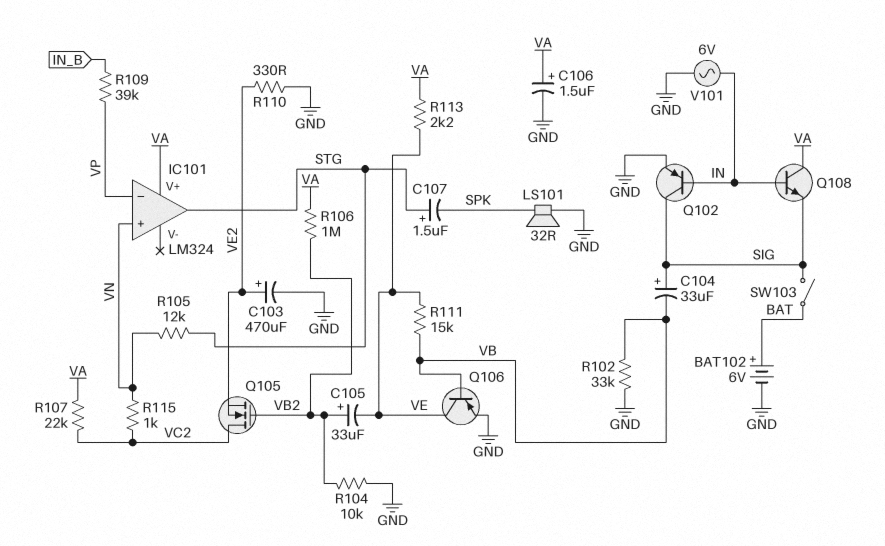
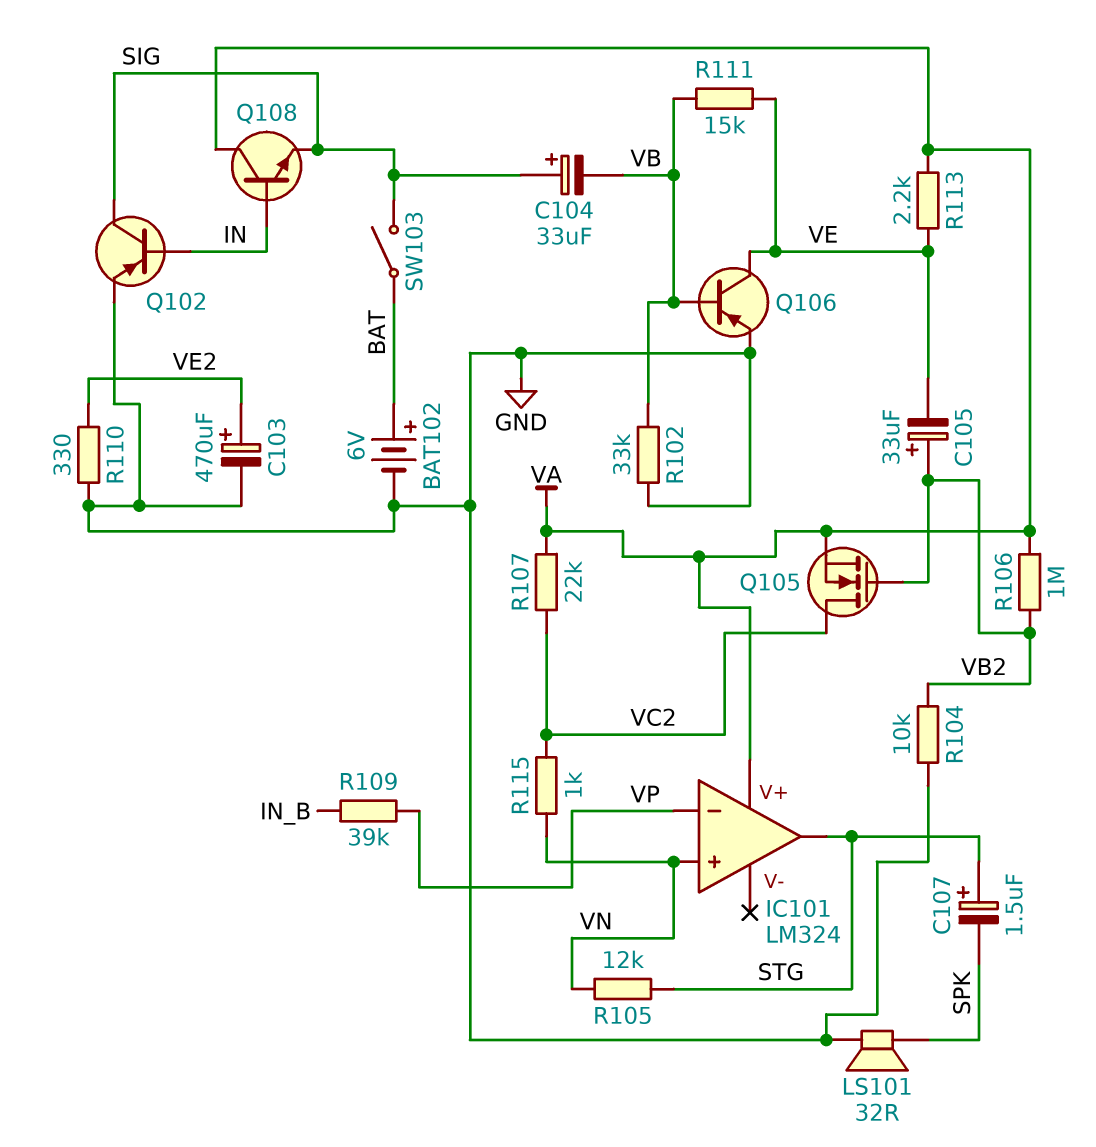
C106: 1.5uF (plus VA, minus GND) -> none
Q105: NMOS (G VB2, D VC2, S VE2) -> NMOS (G VB2, D VC2, S VA)
V101: AC 6V (GND, IN) -> none

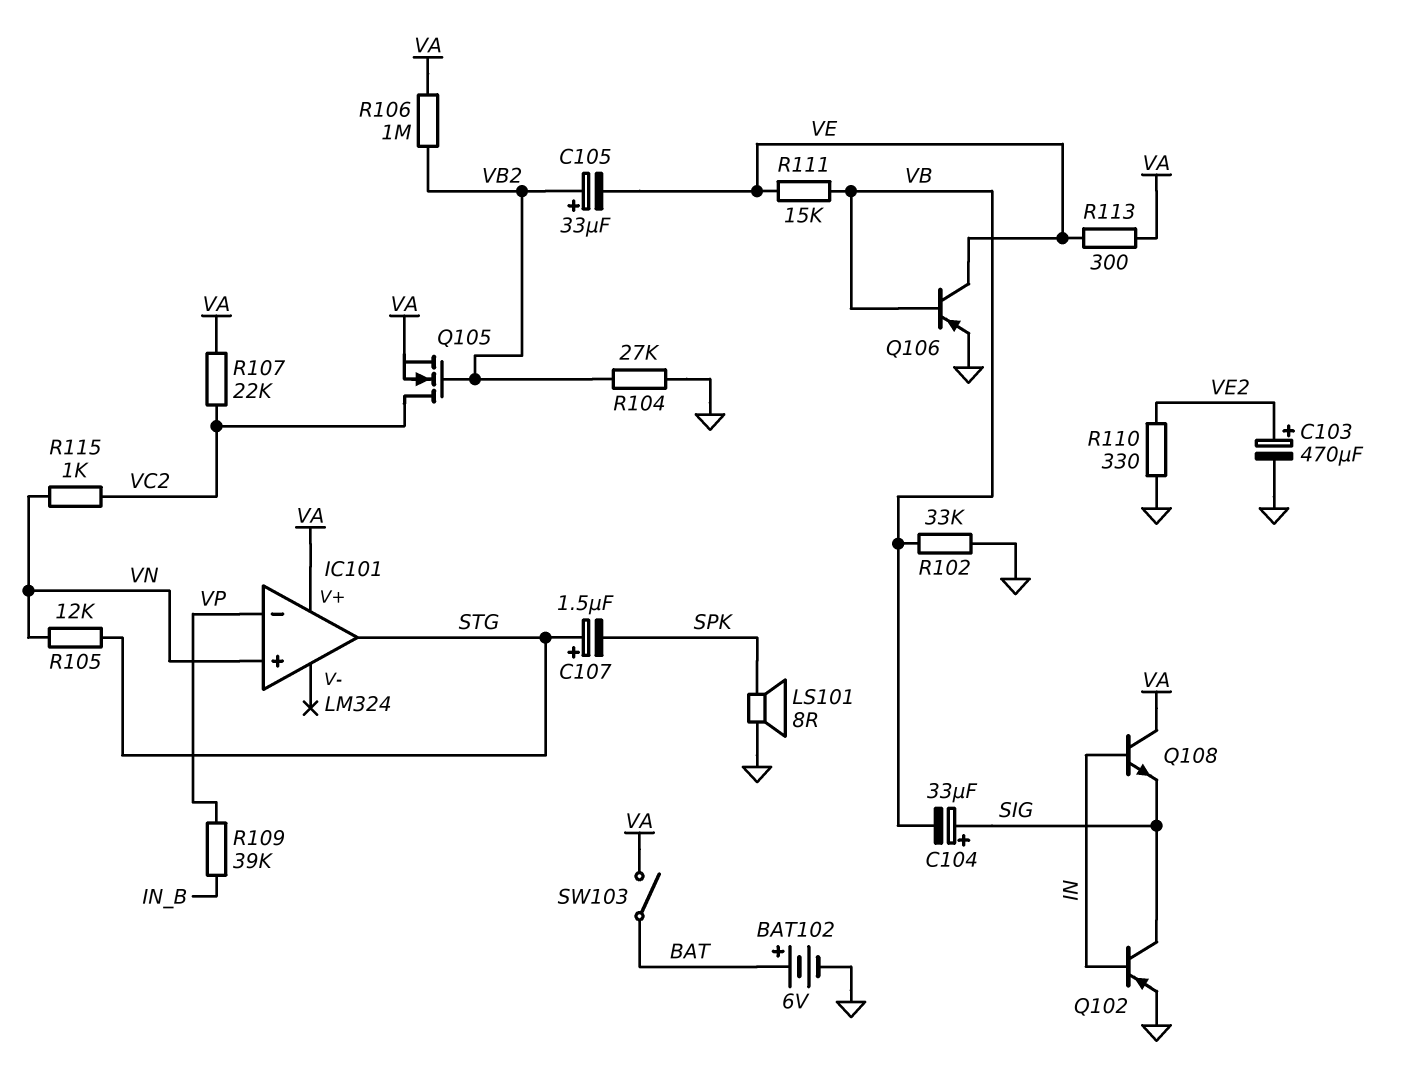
LS101: speaker 32R (GND, SPK) -> speaker 8R (GND, SPK)
R104: 10k (GND, VB2) -> 27k (GND, VB2)
R113: 2.2k (VA, VE) -> 300 (VA, VE)
SW103: switch (BAT, SIG) -> switch (BAT, VA)

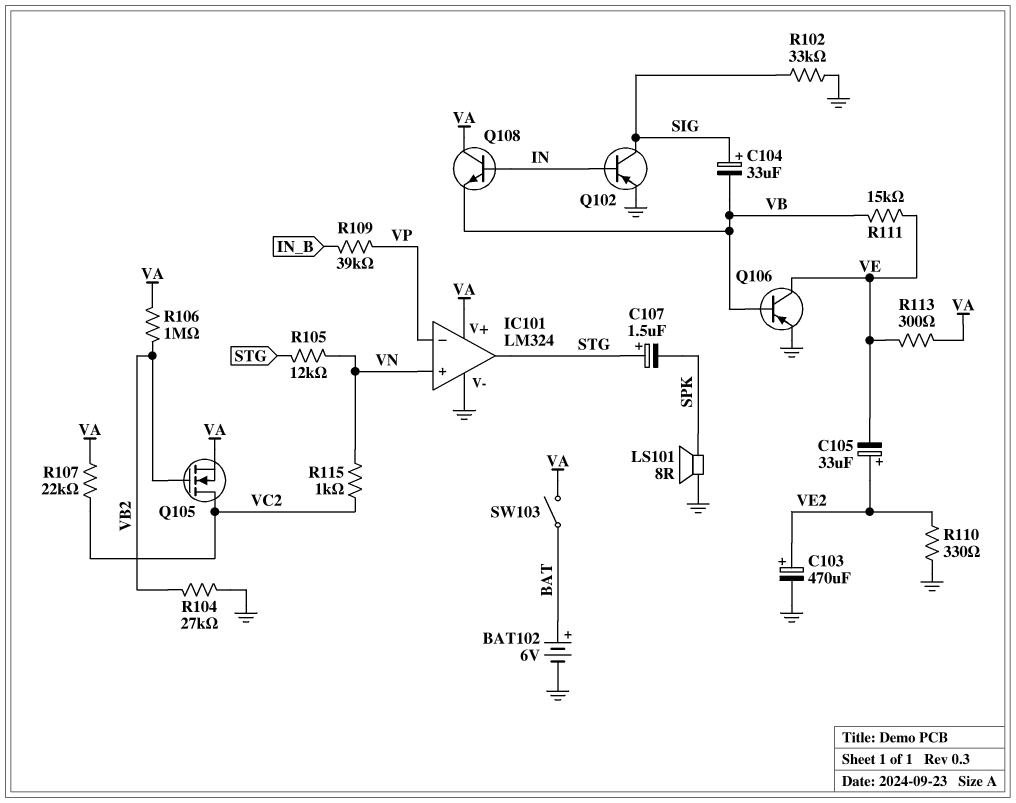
C105: 33uF (plus VB2, minus VE) -> 33uF (plus VE2, minus VE)
IC101 pin V-: none -> GND
Q108: NPN (B IN, C VA, E SIG) -> NPN (B IN, C VA, E VB)
R102: 33k (GND, VB) -> 33k (GND, SIG)

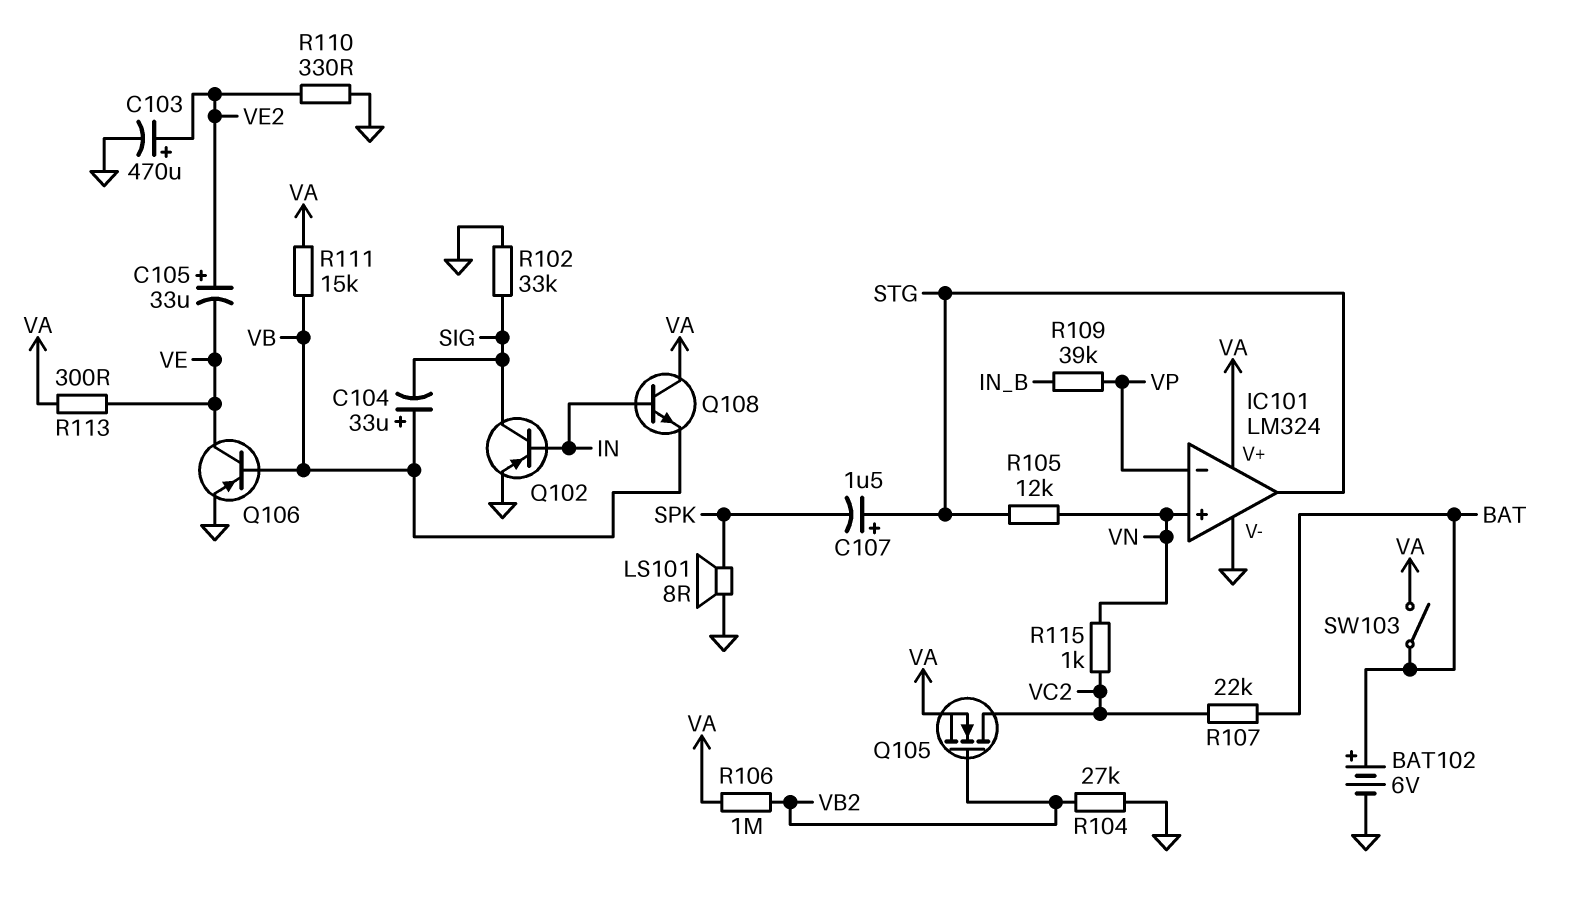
C104: 33uF (plus SIG, minus VB) -> 33uF (plus VB, minus SIG)
R107: 22k (VA, VC2) -> 22k (BAT, VC2)
R111: 15k (VB, VE) -> 15k (VA, VB)

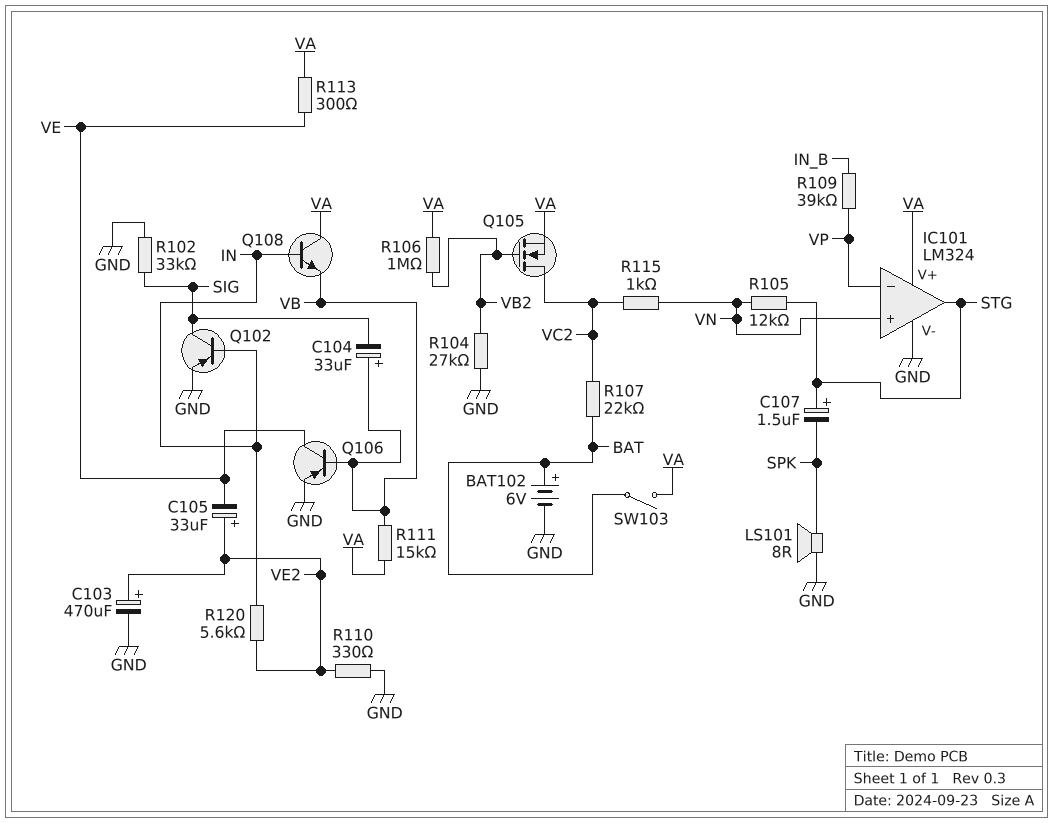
R120: none -> 5.6k (IN, VE2)

